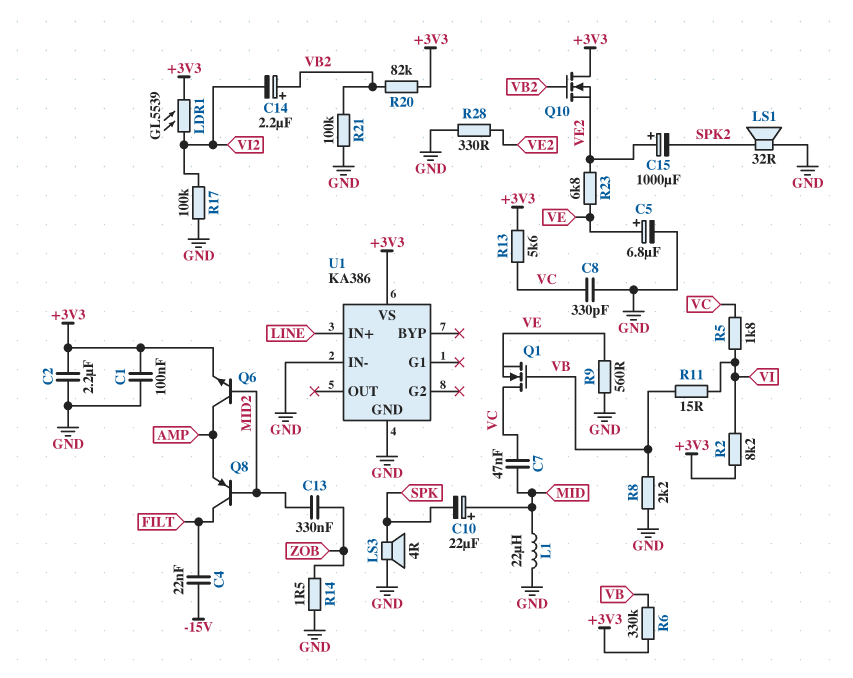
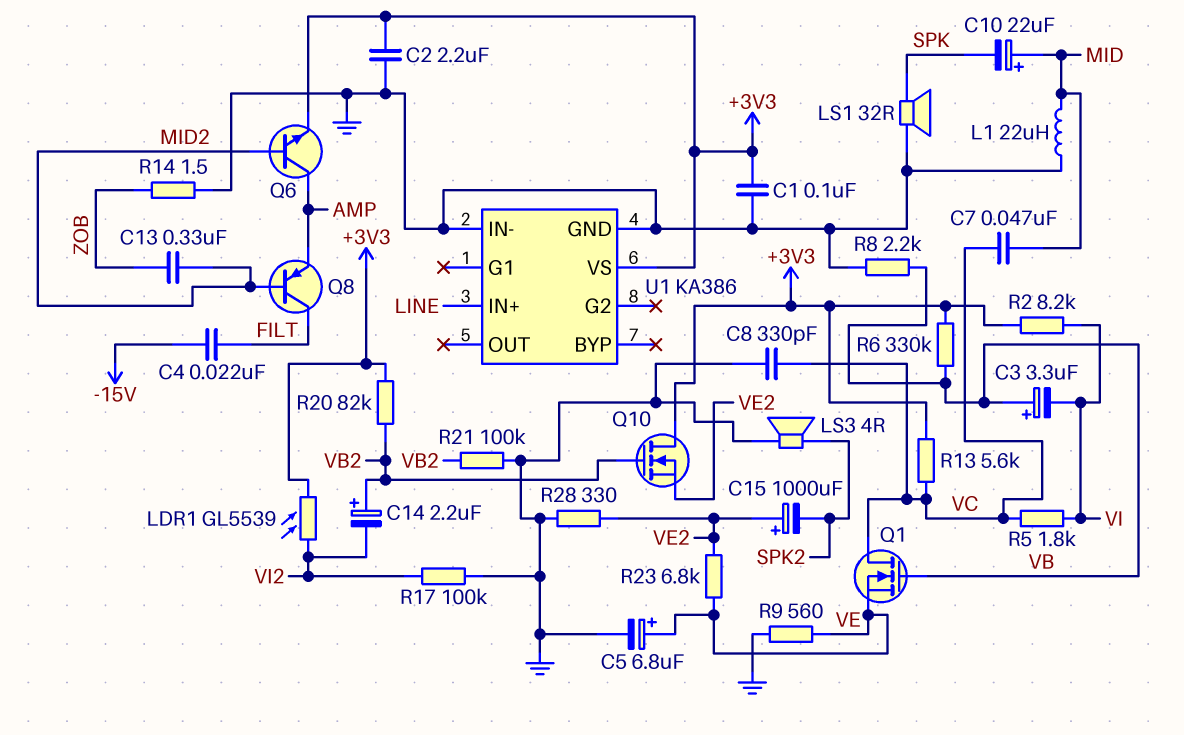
C3: none -> 3.3uF (plus VB, minus VI)
LS1: speaker 32R (GND, SPK2) -> speaker 32R (GND, SPK)
LS3: speaker 4R (GND, SPK) -> speaker 4R (GND, SPK2)
R11: 15 (VB, VI) -> none

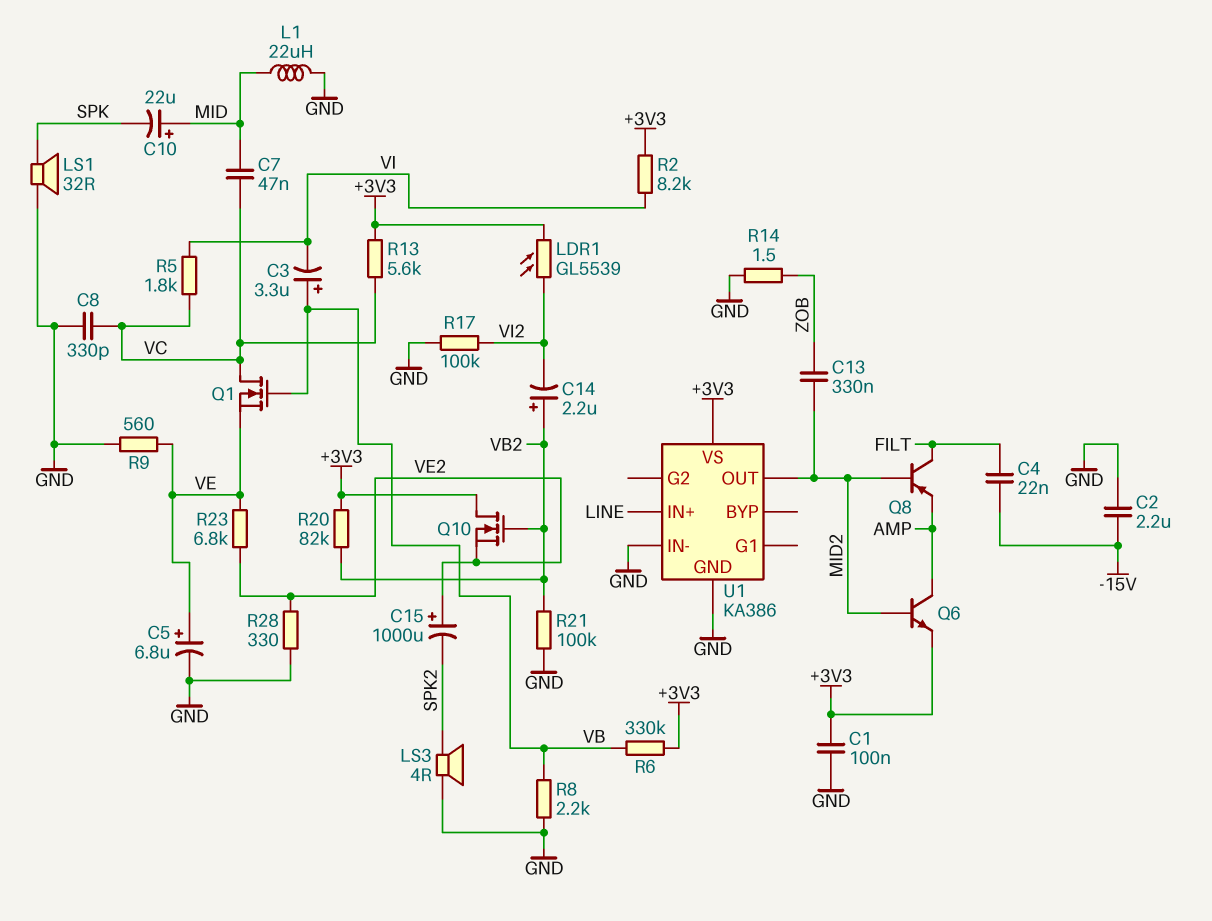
C2: 2.2uF (+3V3, GND) -> 2.2uF (-15V, GND)
U1 pin OUT: none -> MID2

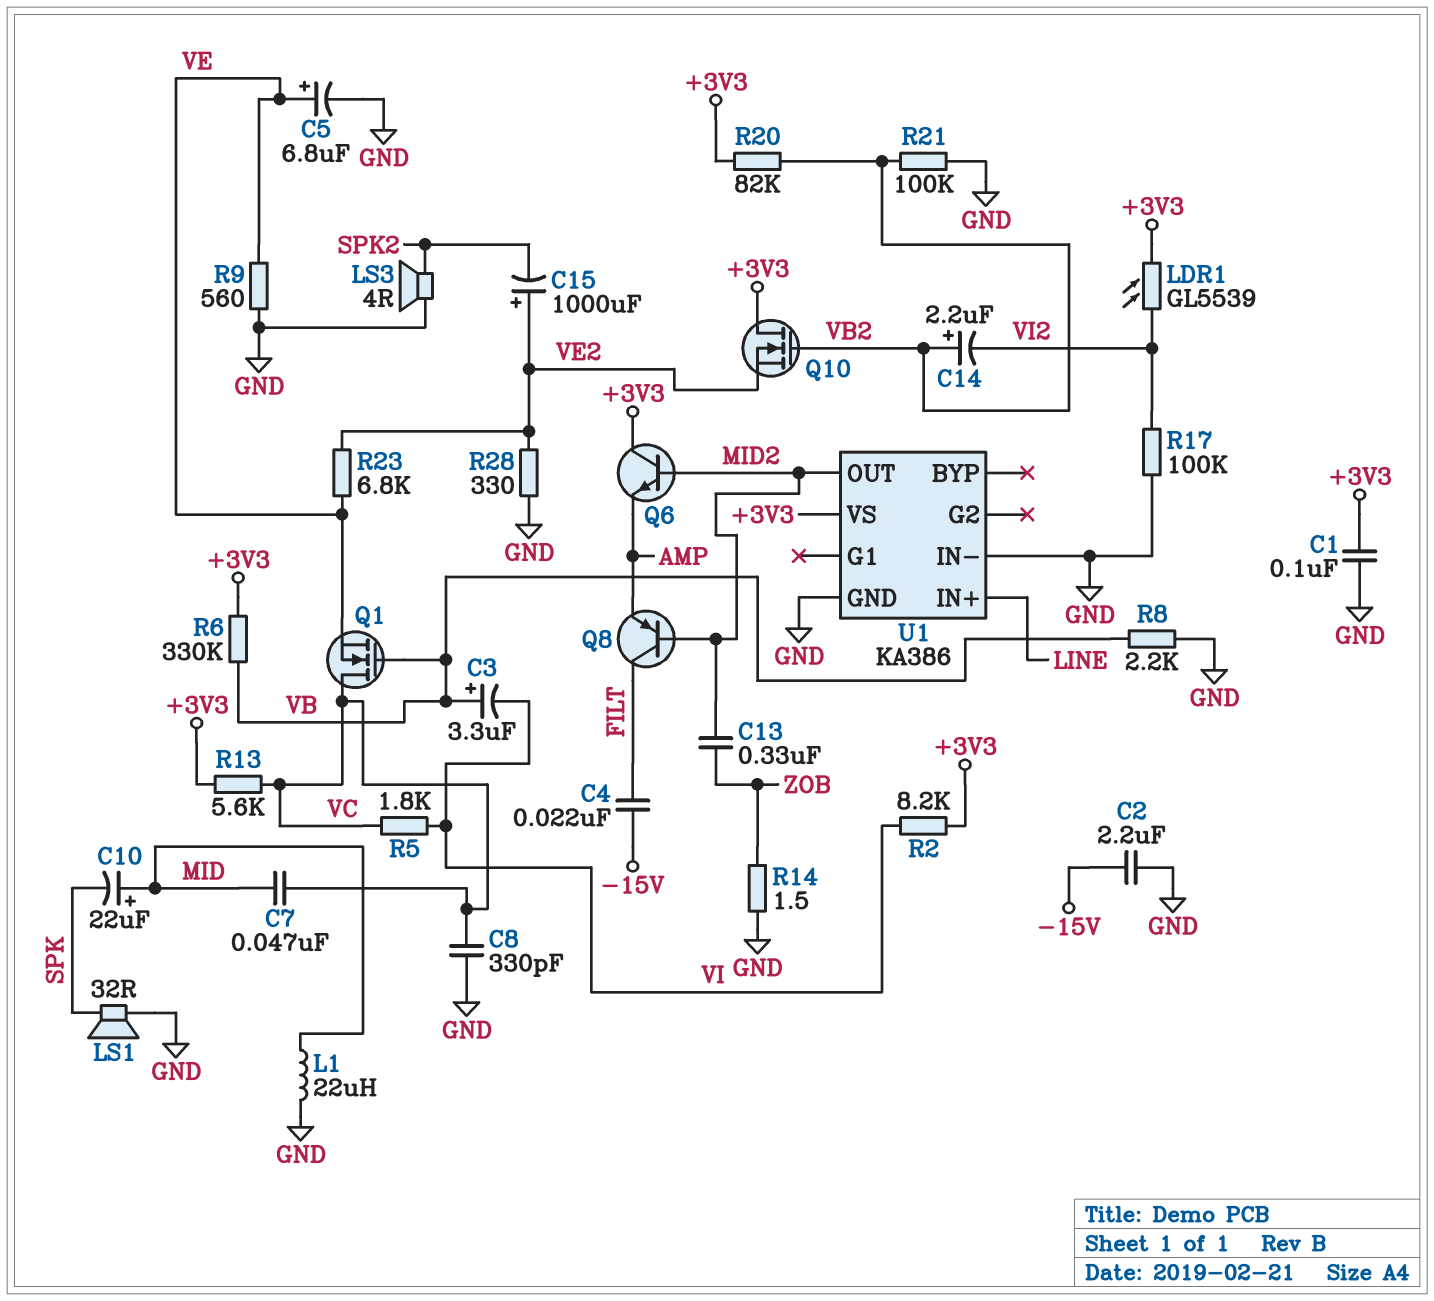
Q6: NPN (B MID2, C AMP, E +3V3) -> NPN (B MID2, C +3V3, E AMP)

